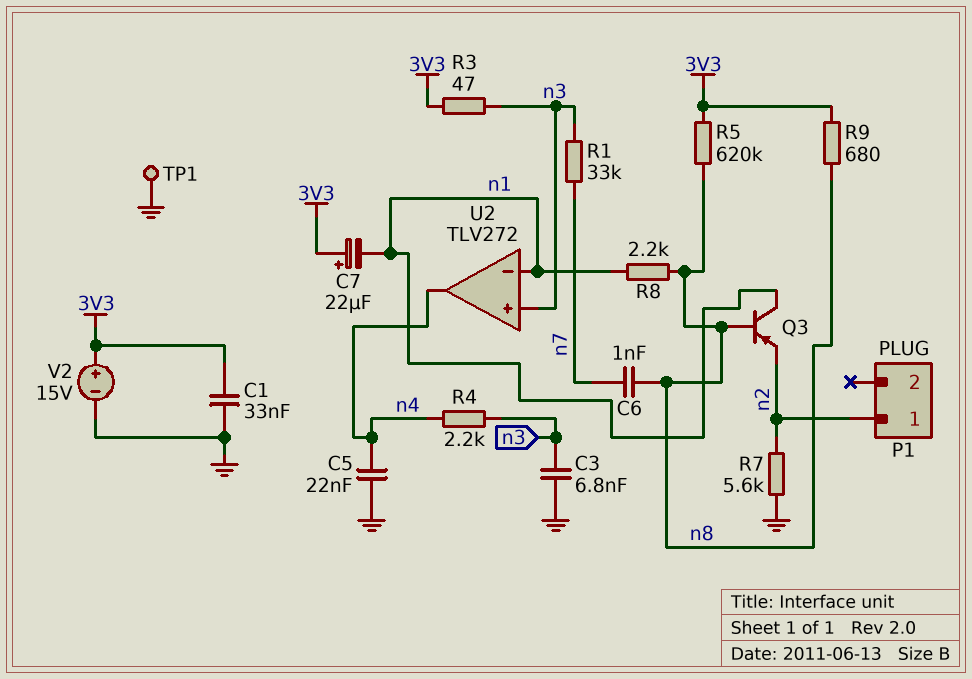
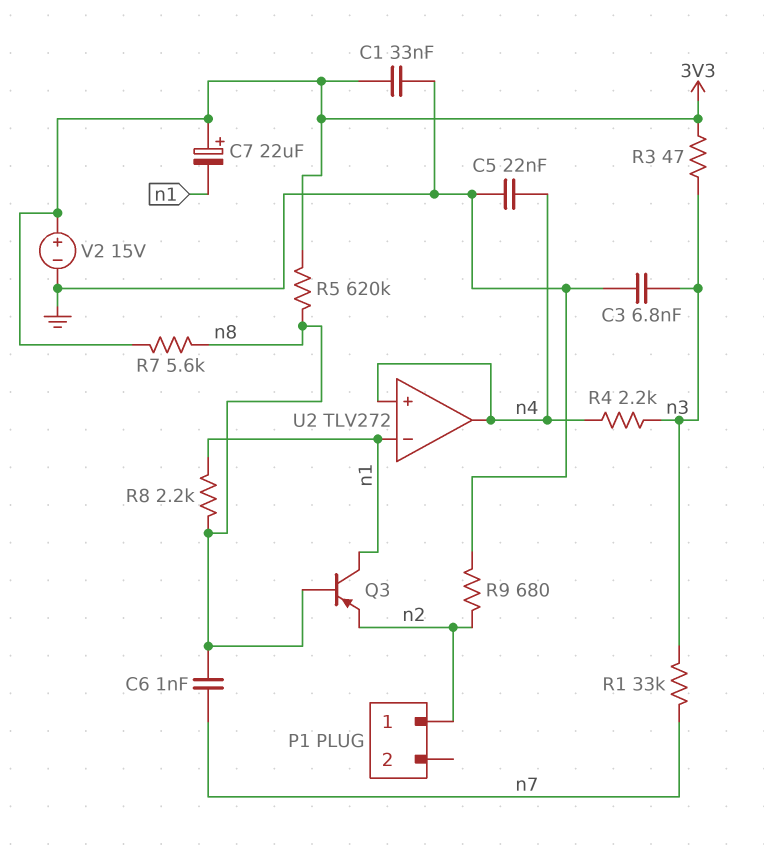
R7: 5.6k (GND, n2) -> 5.6k (3V3, n8)
R9: 680 (3V3, n8) -> 680 (GND, n2)
TP1: test point (GND) -> none
U2 pin in+: n3 -> n4

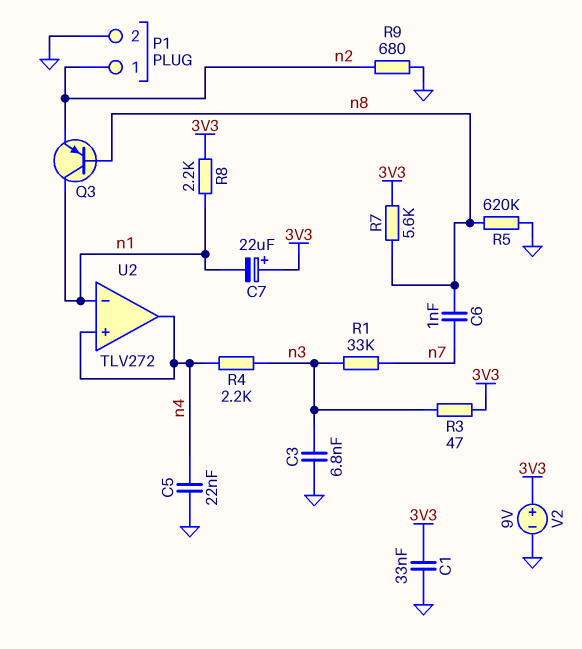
P1 pin 2: none -> GND
R5: 620k (3V3, n8) -> 620k (GND, n8)
R8: 2.2k (n1, n8) -> 2.2k (3V3, n1)
V2: 15V (plus 3V3, minus GND) -> 9V (plus 3V3, minus GND)

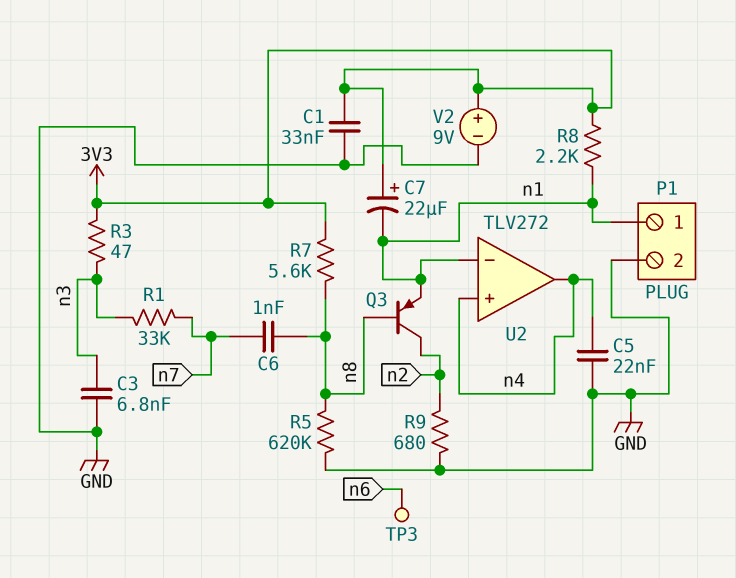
P1 pin 1: n2 -> n1
Q3: PNP (B n8, C n1, E n2) -> PNP (B n8, C n2, E n1)
R4: 2.2k (n3, n4) -> none
TP3: none -> test point (n6)

